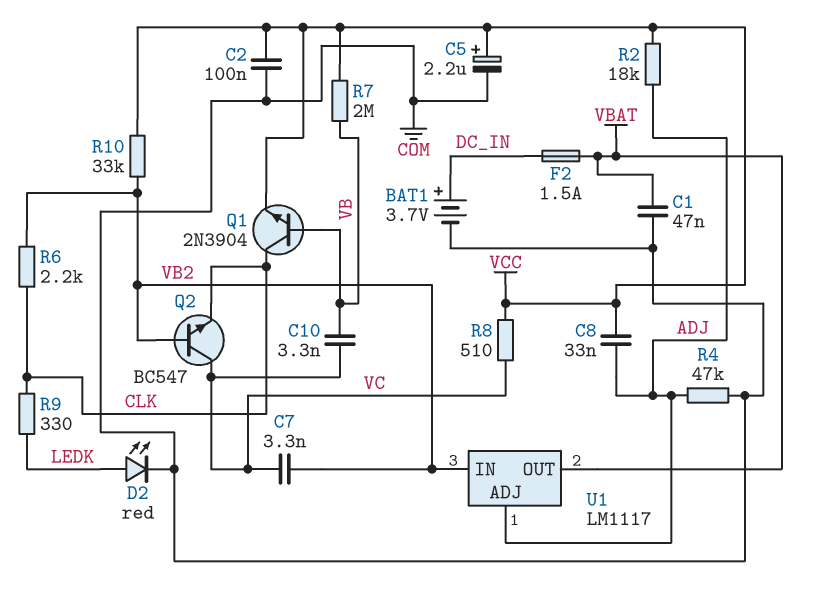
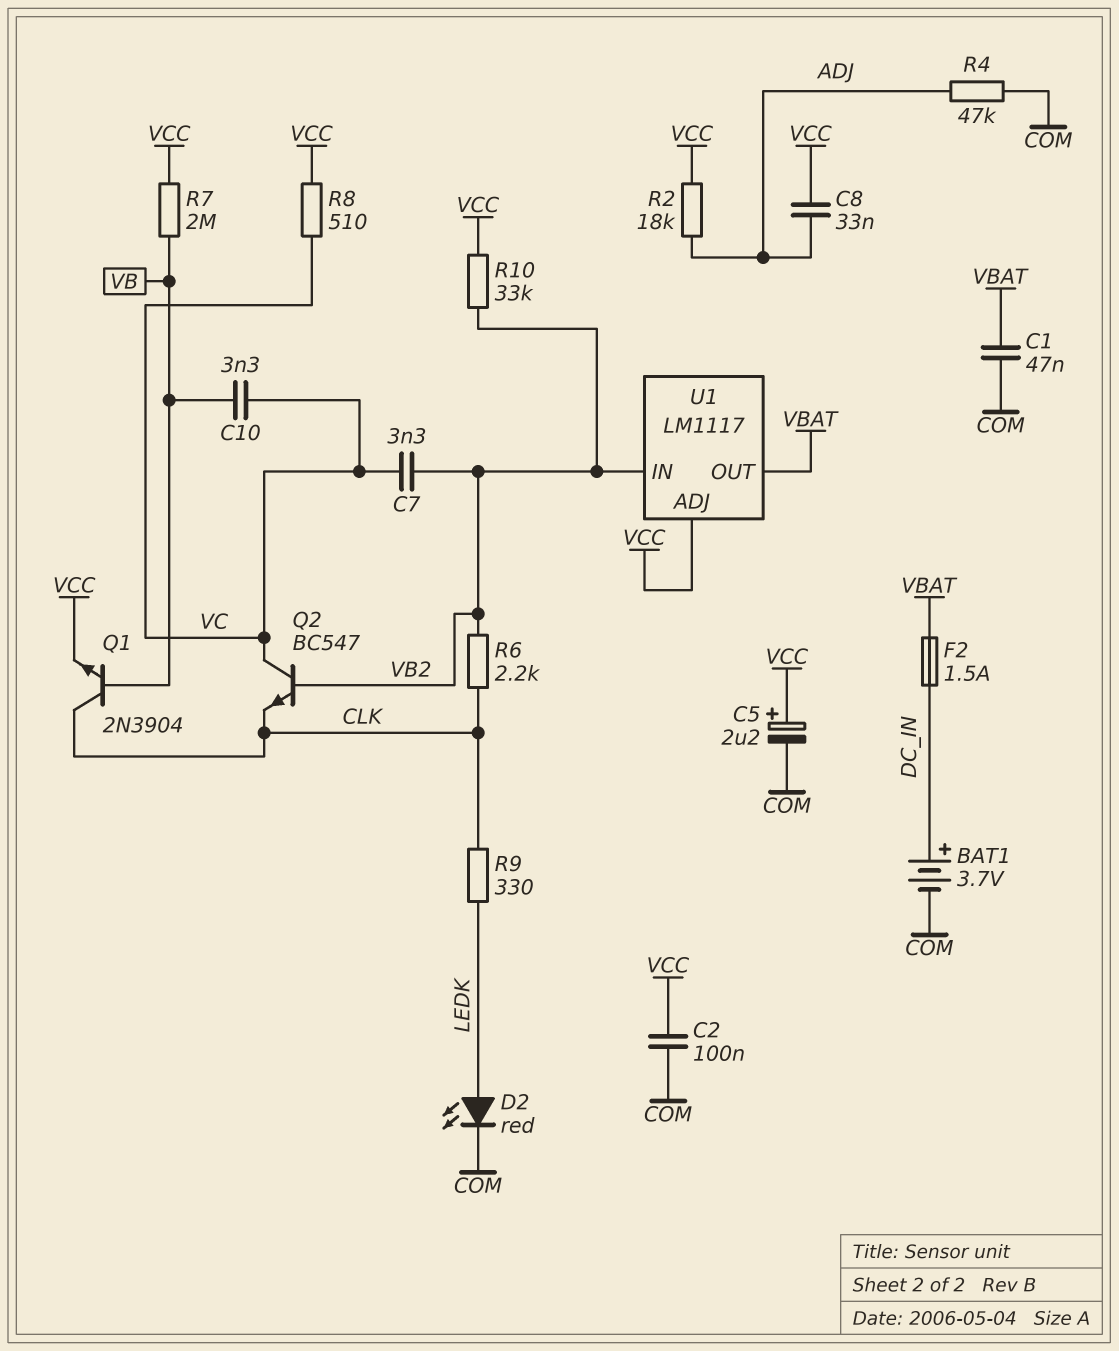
U1 pin ADJ: ADJ -> VCC

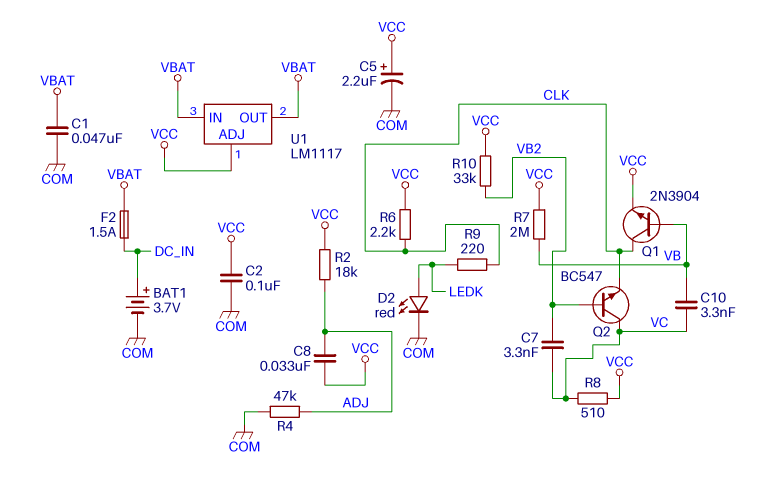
R6: 2.2k (CLK, VB2) -> 2.2k (CLK, VCC)
R9: 330 (CLK, LEDK) -> 220 (CLK, LEDK)
U1 pin IN: VB2 -> VBAT

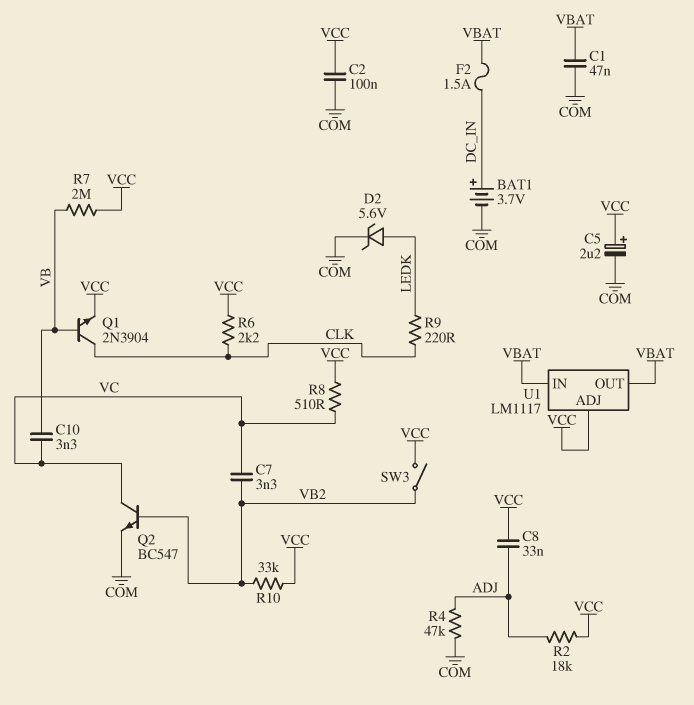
D2: LED red (A LEDK, K COM) -> zener 5.6V (A LEDK, K COM)
Q2: NPN BC547 (B VB2, C VC, E CLK) -> NPN BC547 (B VB2, C VC, E COM)
SW3: none -> switch (VB2, VCC)

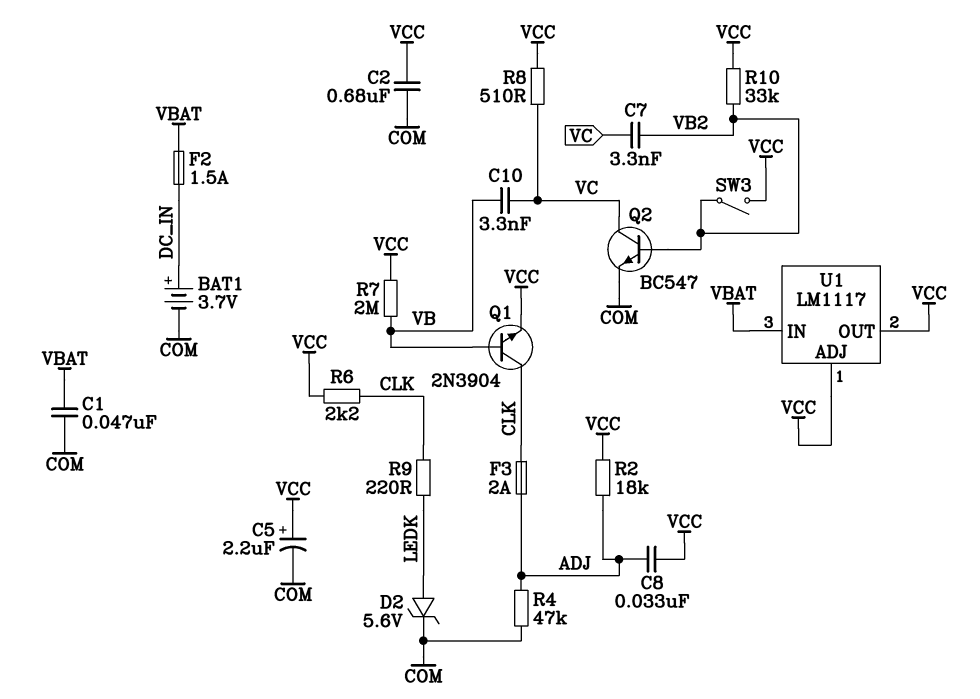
C2: 100nF (COM, VCC) -> 680nF (COM, VCC)
F3: none -> 2A (ADJ, CLK)
U1 pin OUT: VBAT -> VCC

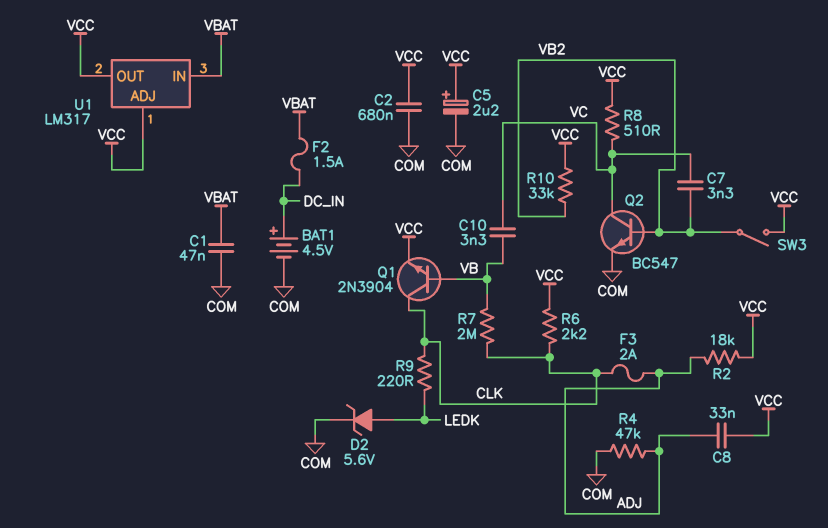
BAT1: 3.7V (plus DC_IN, minus COM) -> 4.5V (plus DC_IN, minus COM)
R7: 2M (VB, VCC) -> 2M (CLK, VB)
U1: LM1117 -> LM317

